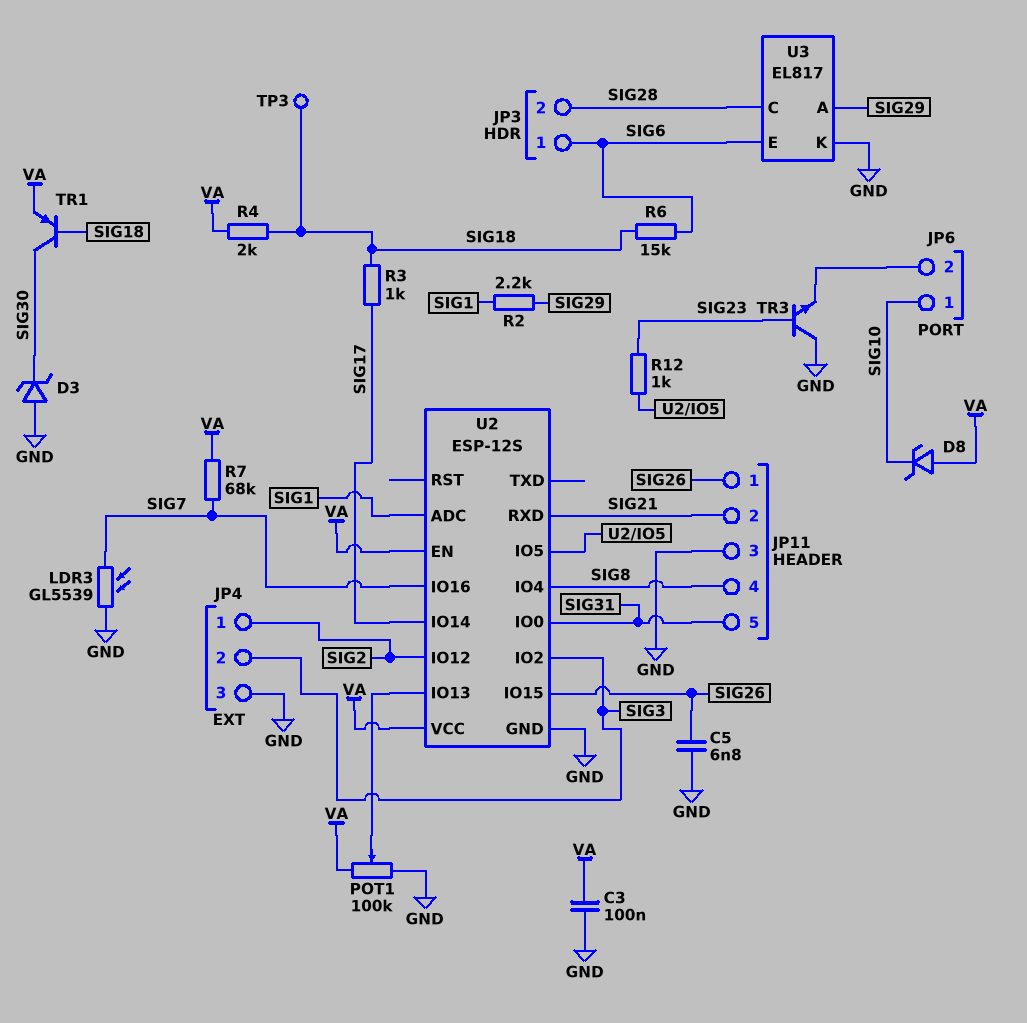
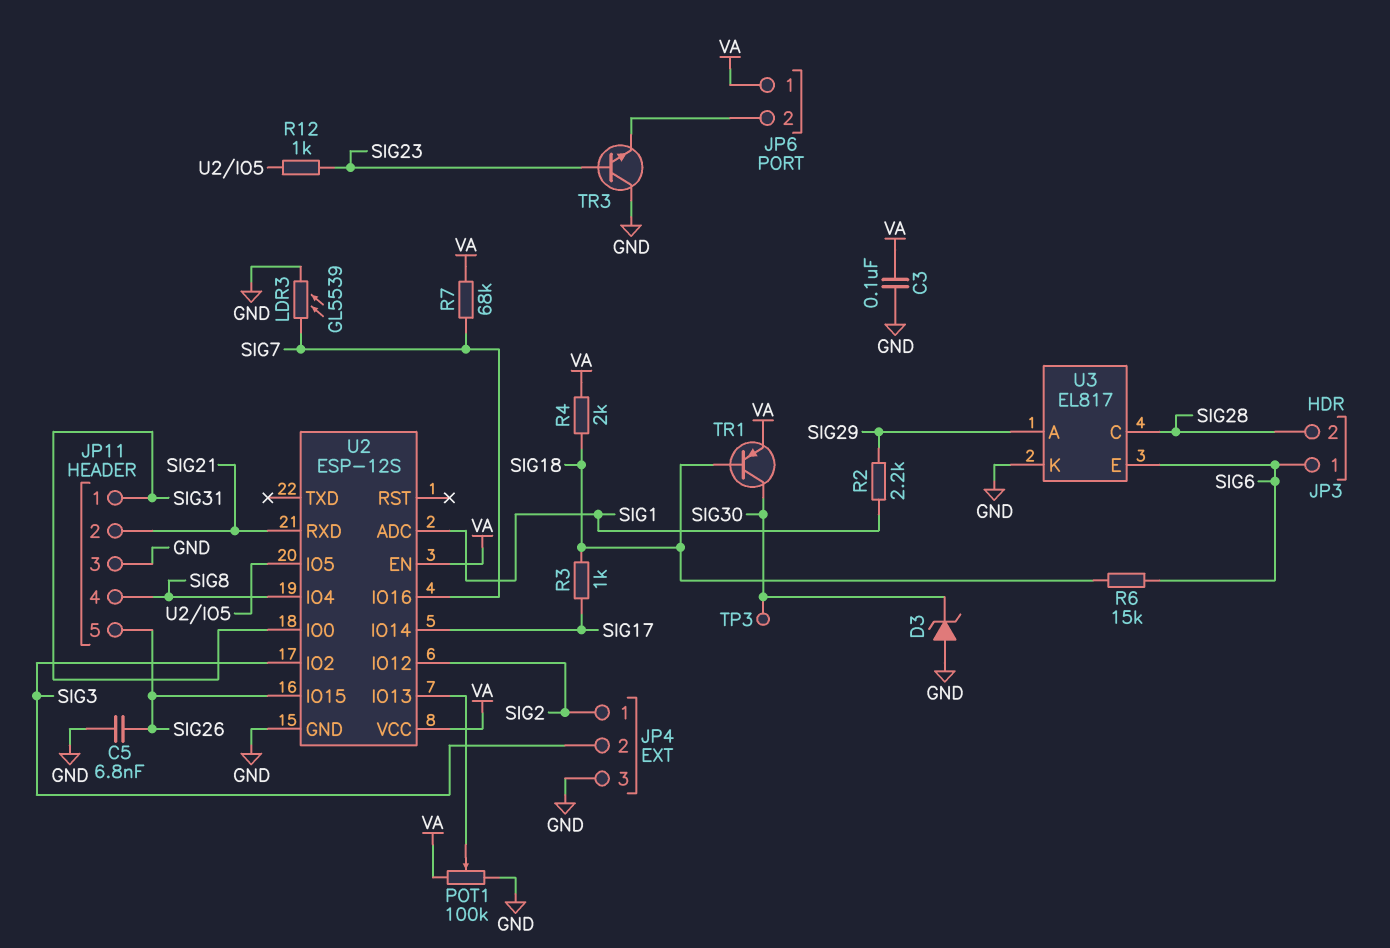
D8: zener (A VA, K SIG10) -> none
JP6 pin 1: SIG10 -> VA
JP11 pin 1: SIG26 -> SIG31
JP11 pin 5: SIG31 -> SIG26
TP3: test point (SIG18) -> test point (SIG30)

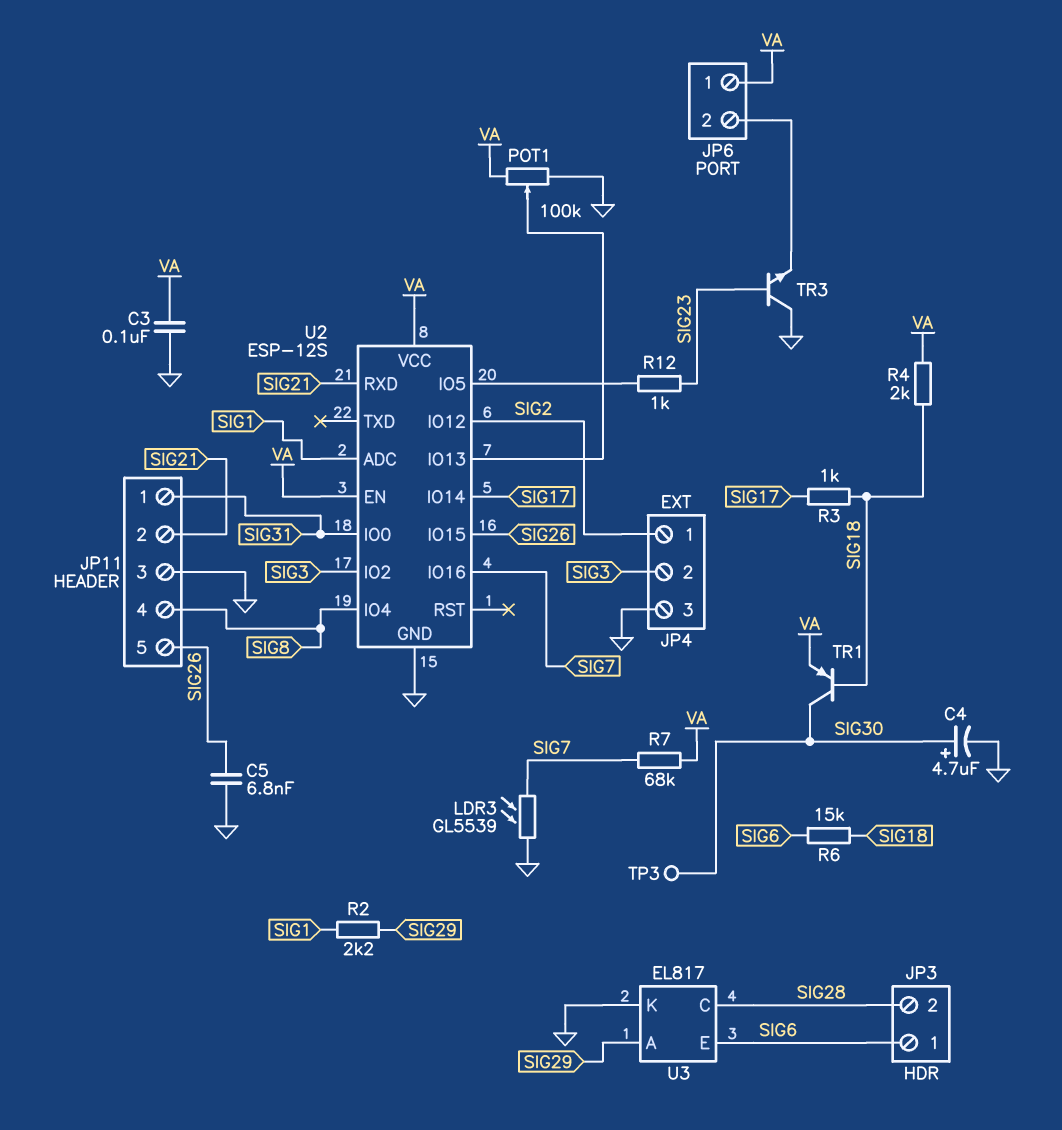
C4: none -> 4.7uF (plus SIG30, minus GND)
D3: zener (A GND, K SIG30) -> none

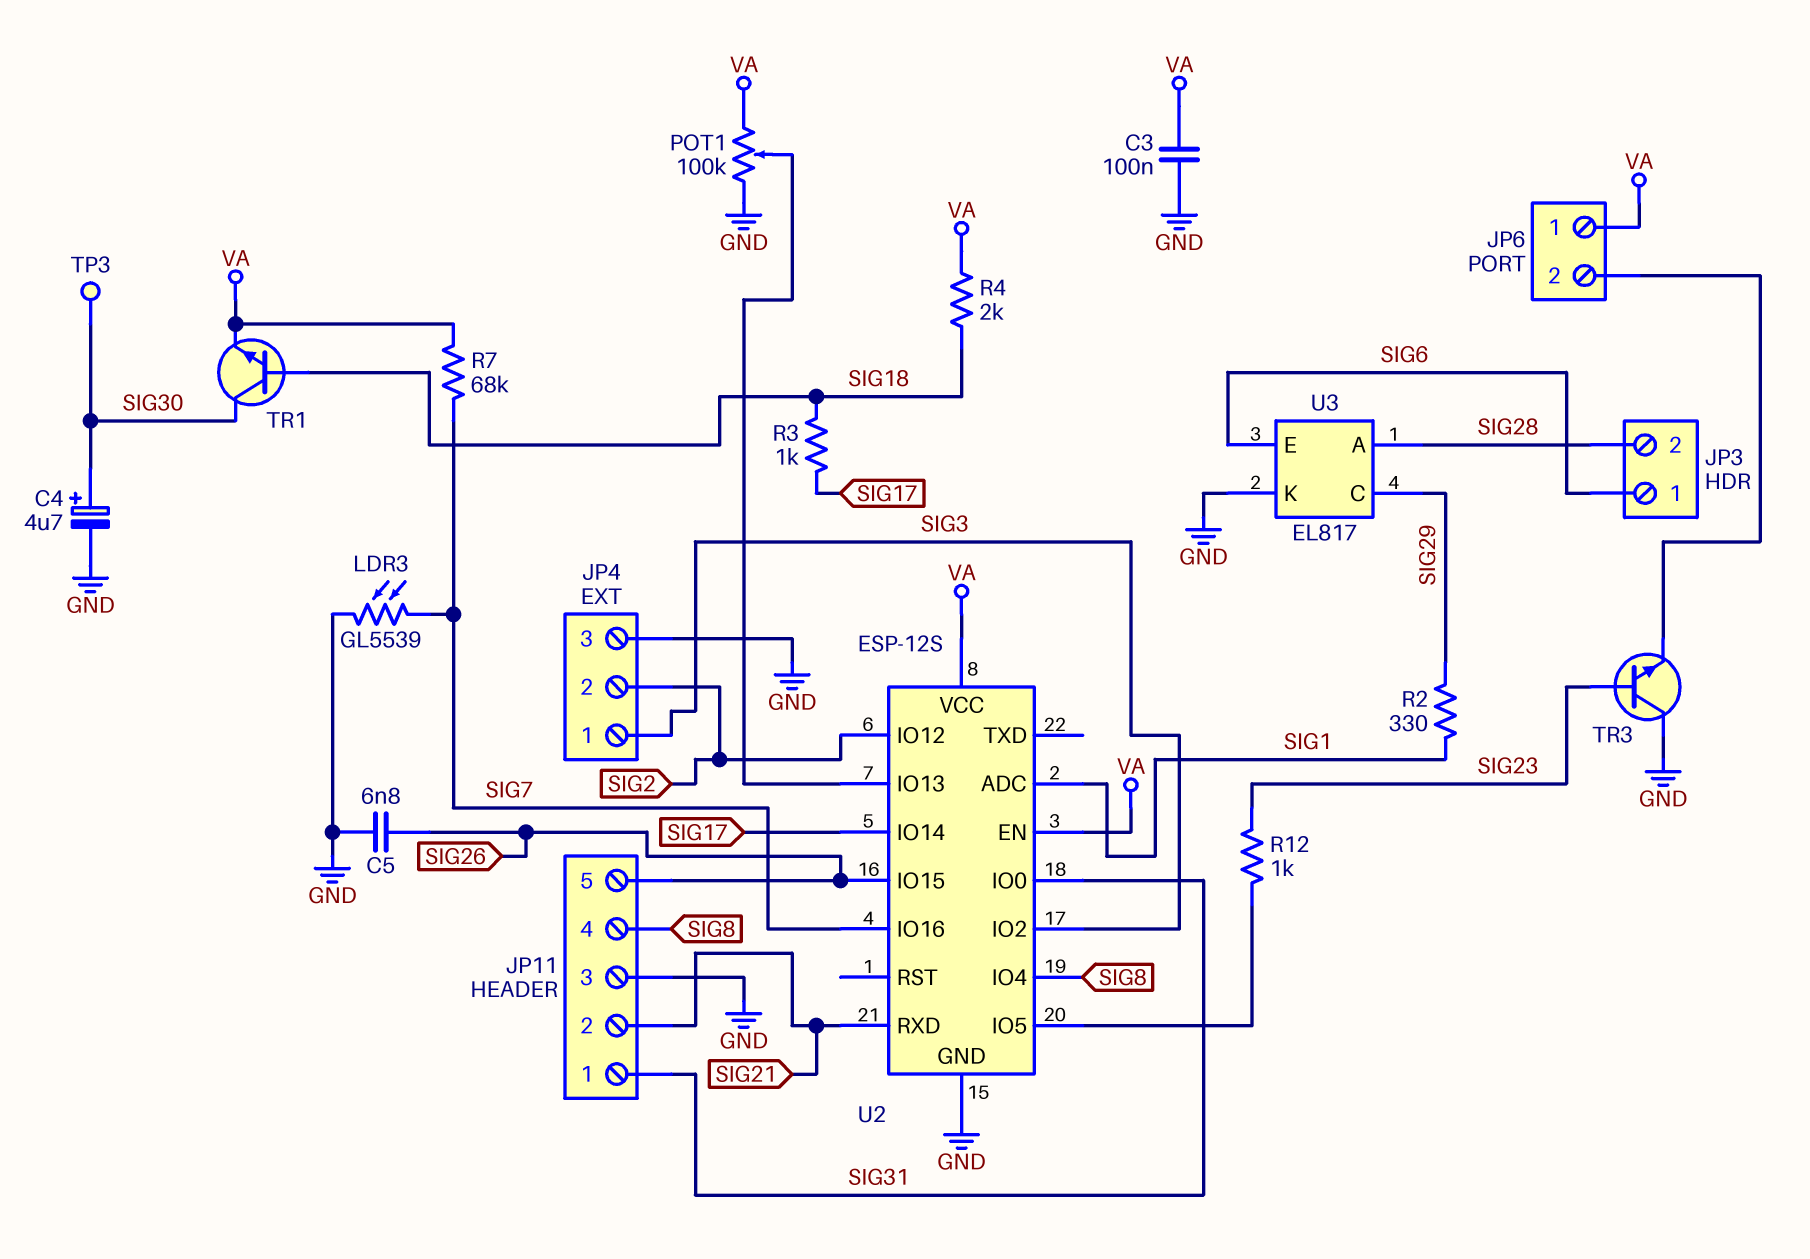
JP4 pin 1: SIG2 -> SIG3
JP4 pin 2: SIG3 -> SIG2
R2: 2.2k (SIG1, SIG29) -> 330 (SIG1, SIG29)
R6: 15k (SIG6, SIG18) -> none
TR1: PNP (B SIG18, C SIG30, E VA) -> NPN (B SIG18, C SIG30, E VA)
U3 pin A: SIG29 -> SIG28
U3 pin C: SIG28 -> SIG29

